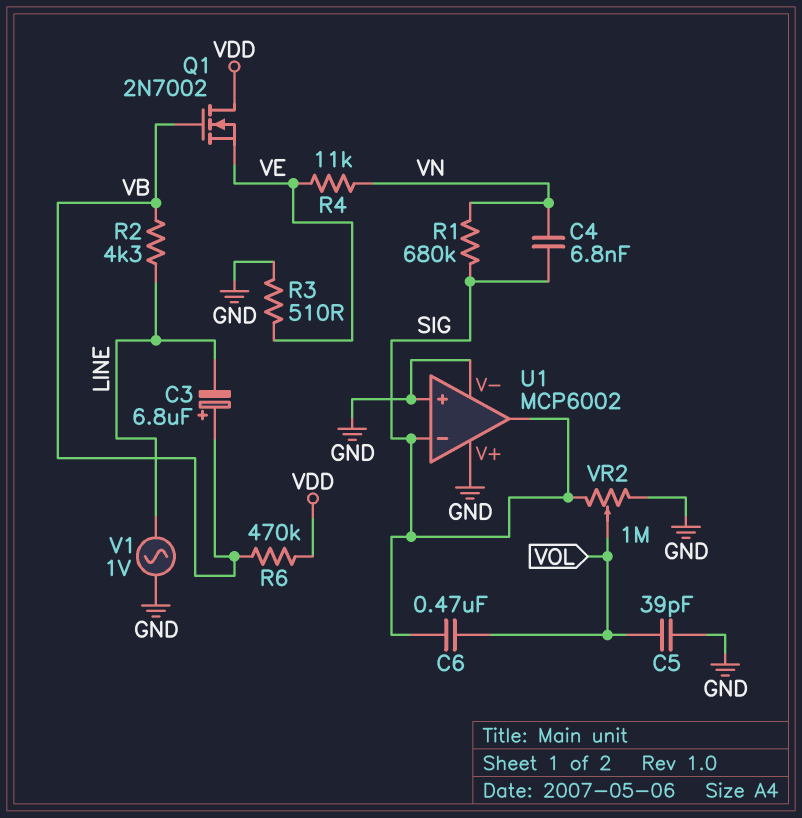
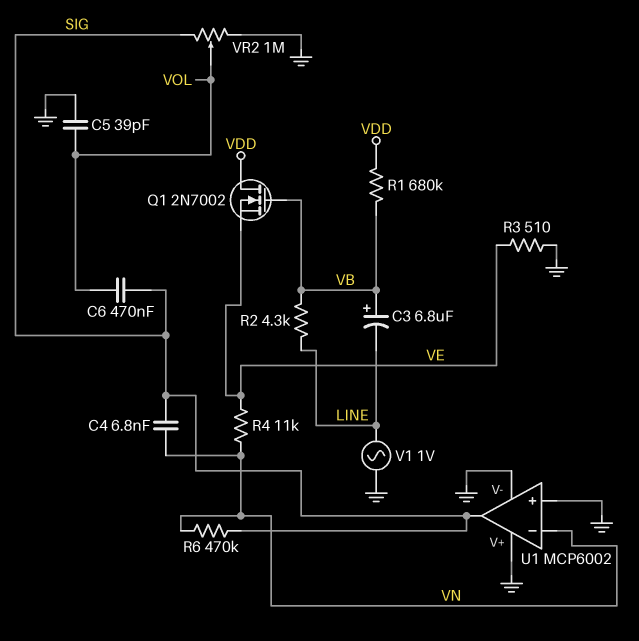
R1: 680k (SIG, VN) -> 680k (VB, VDD)
R6: 470k (VB, VDD) -> 470k (SIG, VN)
U1 pin in-: SIG -> VN

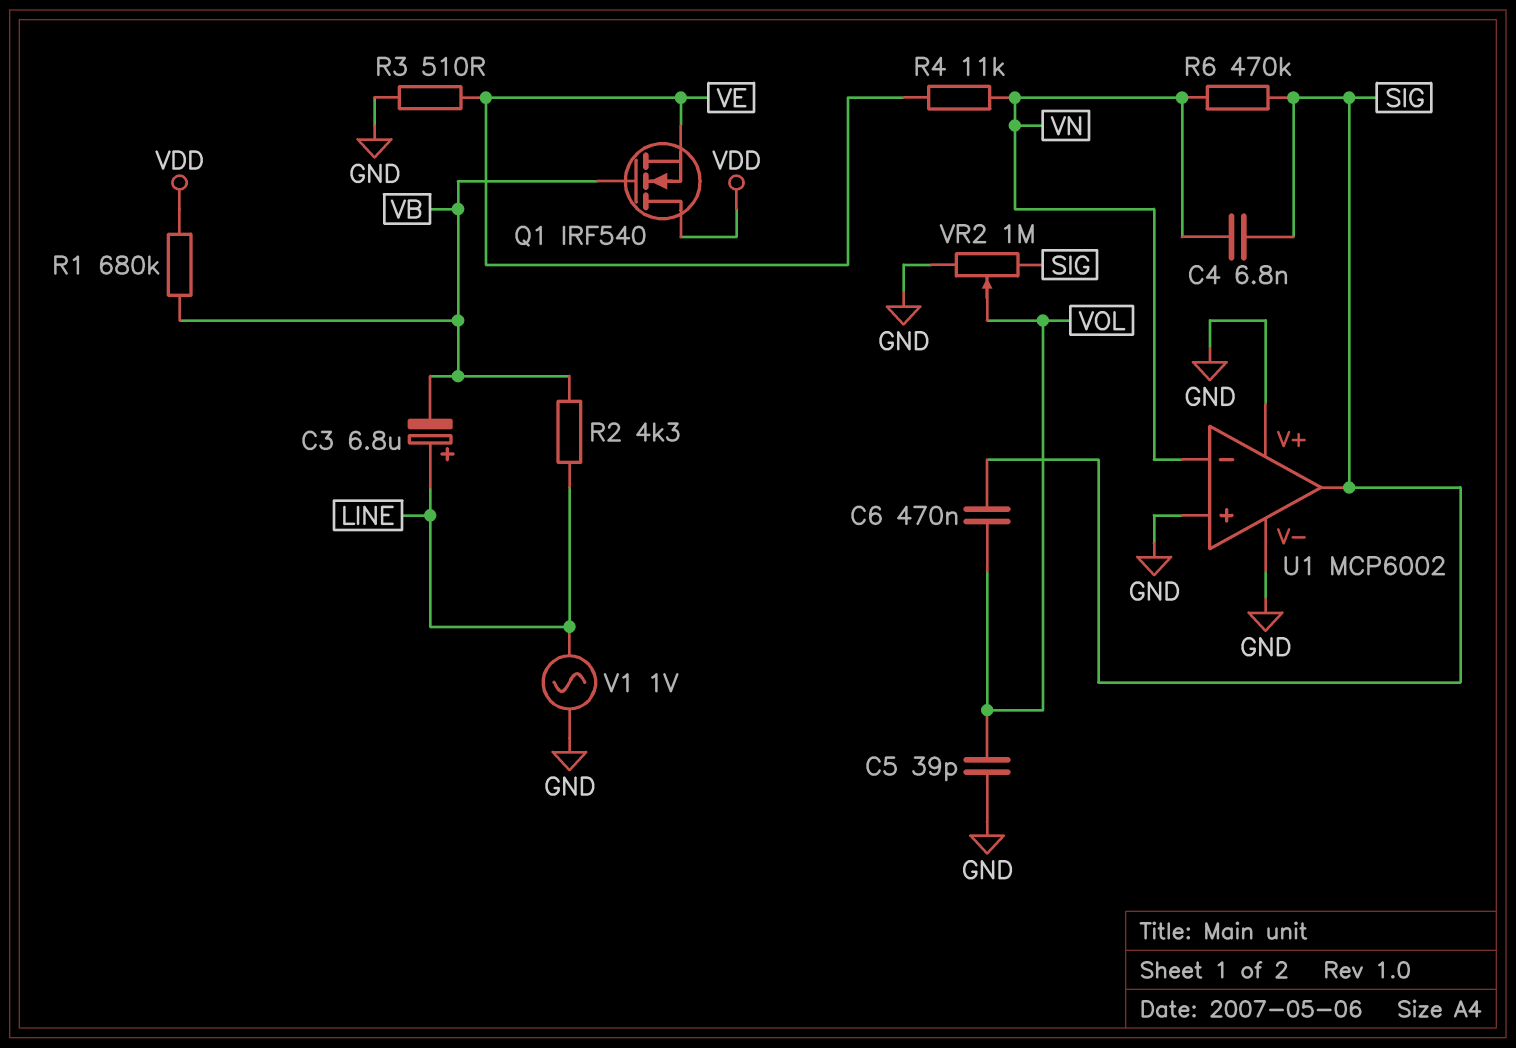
C3: 6.8uF (plus VB, minus LINE) -> 6.8uF (plus LINE, minus VB)
Q1: NMOS 2N7002 (G VB, D VDD, S VE) -> NMOS IRF540 (G VB, D VDD, S VE)

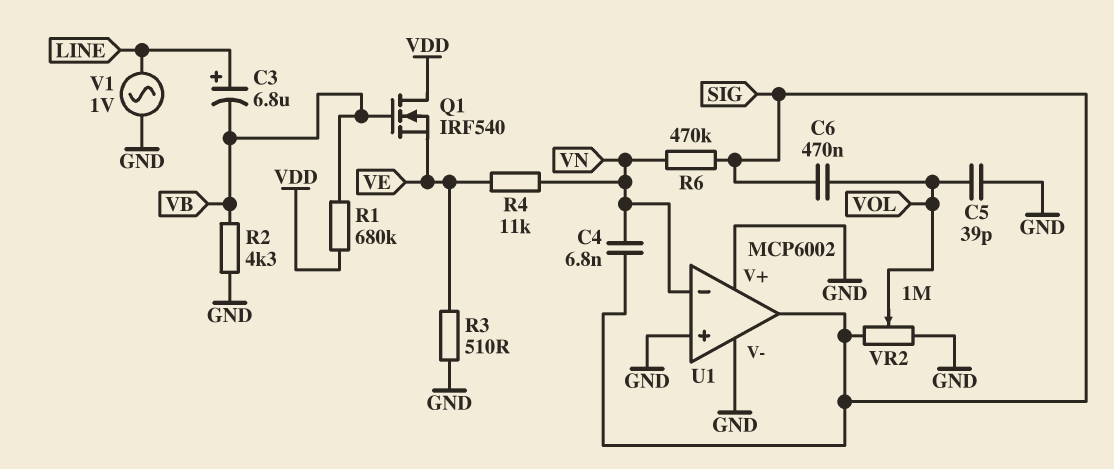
R2: 4.3k (LINE, VB) -> 4.3k (GND, VB)

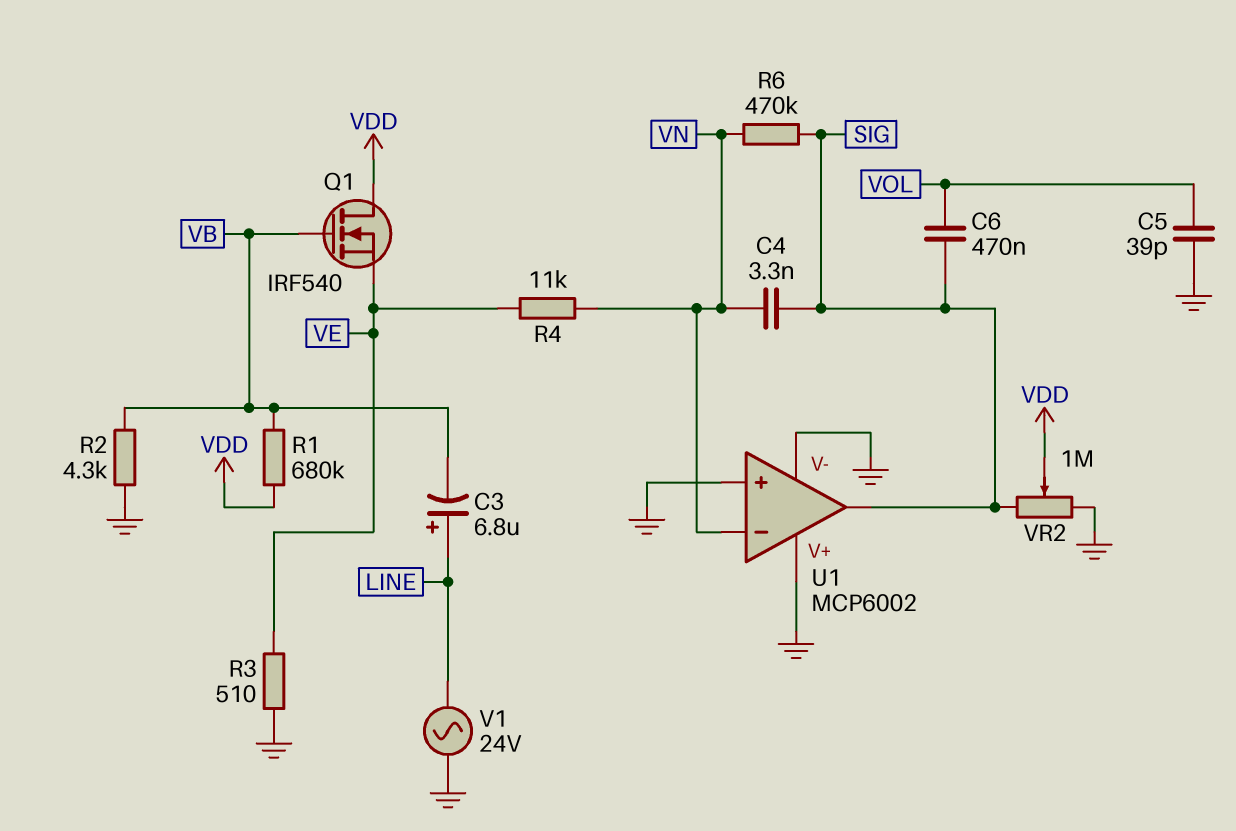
C4: 6.8nF (SIG, VN) -> 3.3nF (SIG, VN)
V1: AC 1V (GND, LINE) -> AC 24V (GND, LINE)
VR2: 1M (GND, SIG, wiper VOL) -> 1M (GND, SIG, wiper VDD)

